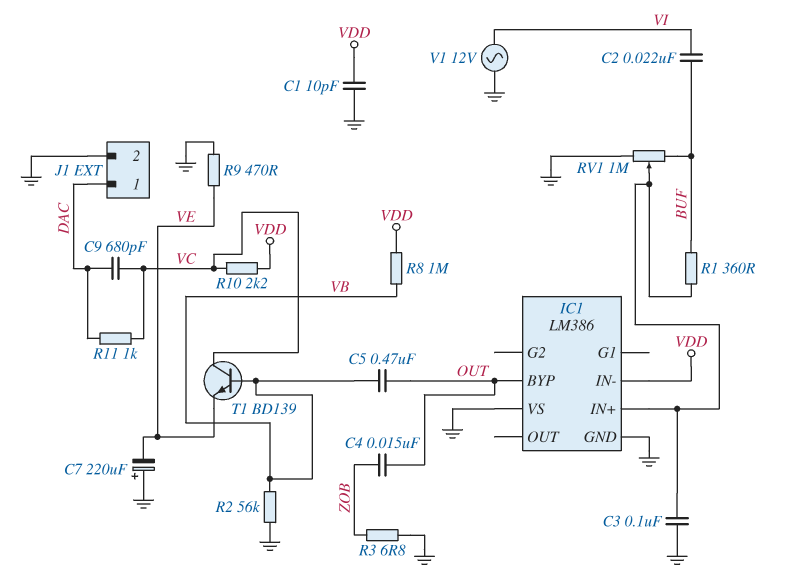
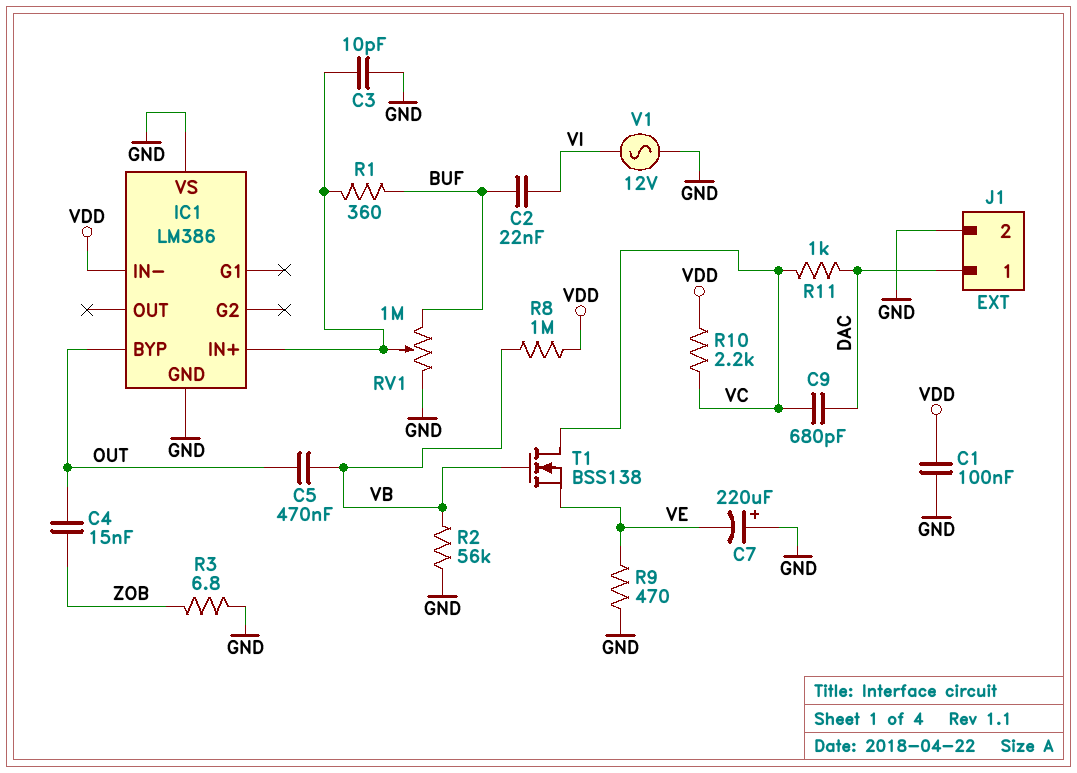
C1: 10pF (GND, VDD) -> 100nF (GND, VDD)
C3: 100nF (GND, IC1/IN+) -> 10pF (GND, IC1/IN+)
T1: NPN BD139 (B VB, C VC, E VE) -> NMOS BSS138 (G VB, D VC, S VE)

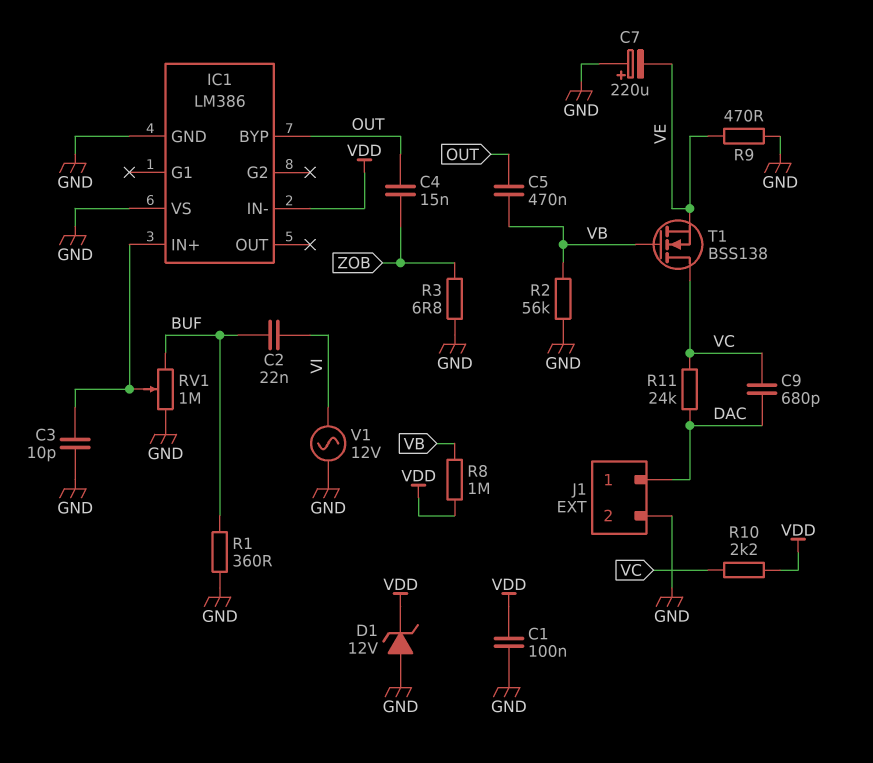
D1: none -> zener 12V (A GND, K VDD)
R1: 360 (BUF, IC1/IN+) -> 360 (BUF, GND)
R11: 1k (DAC, VC) -> 24k (DAC, VC)

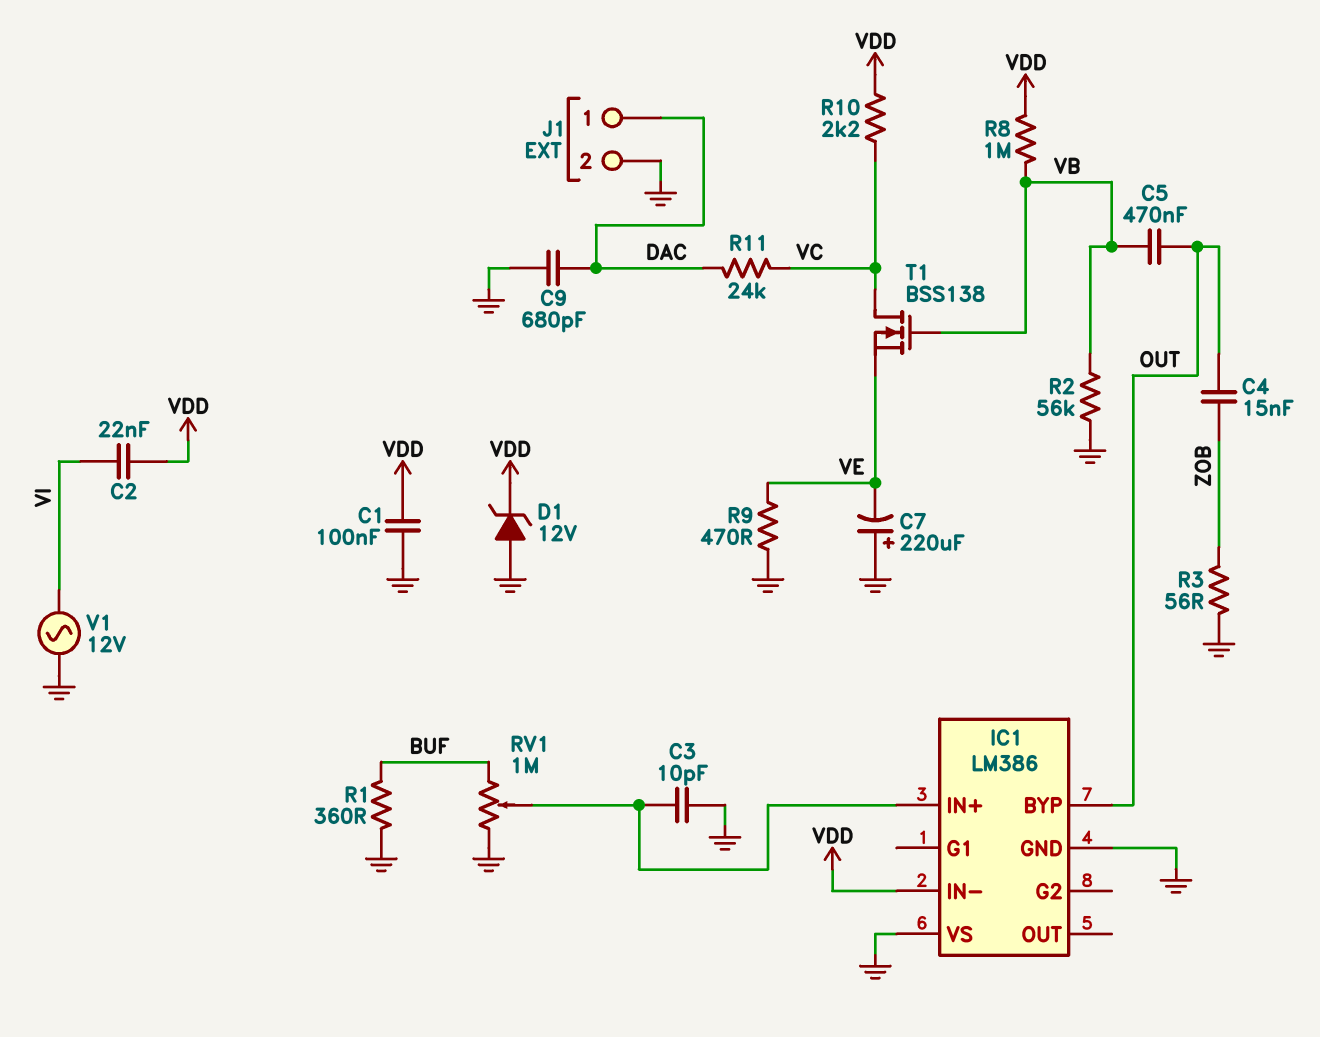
C2: 22nF (BUF, VI) -> 22nF (VDD, VI)
C9: 680pF (DAC, VC) -> 680pF (DAC, GND)
R3: 6.8 (GND, ZOB) -> 56 (GND, ZOB)

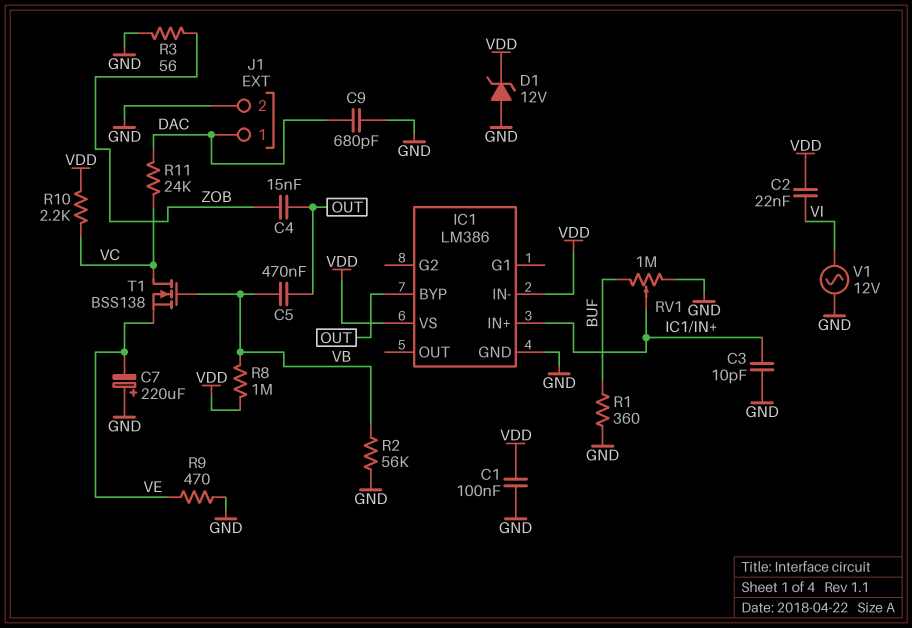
IC1 pin VS: GND -> VDD

